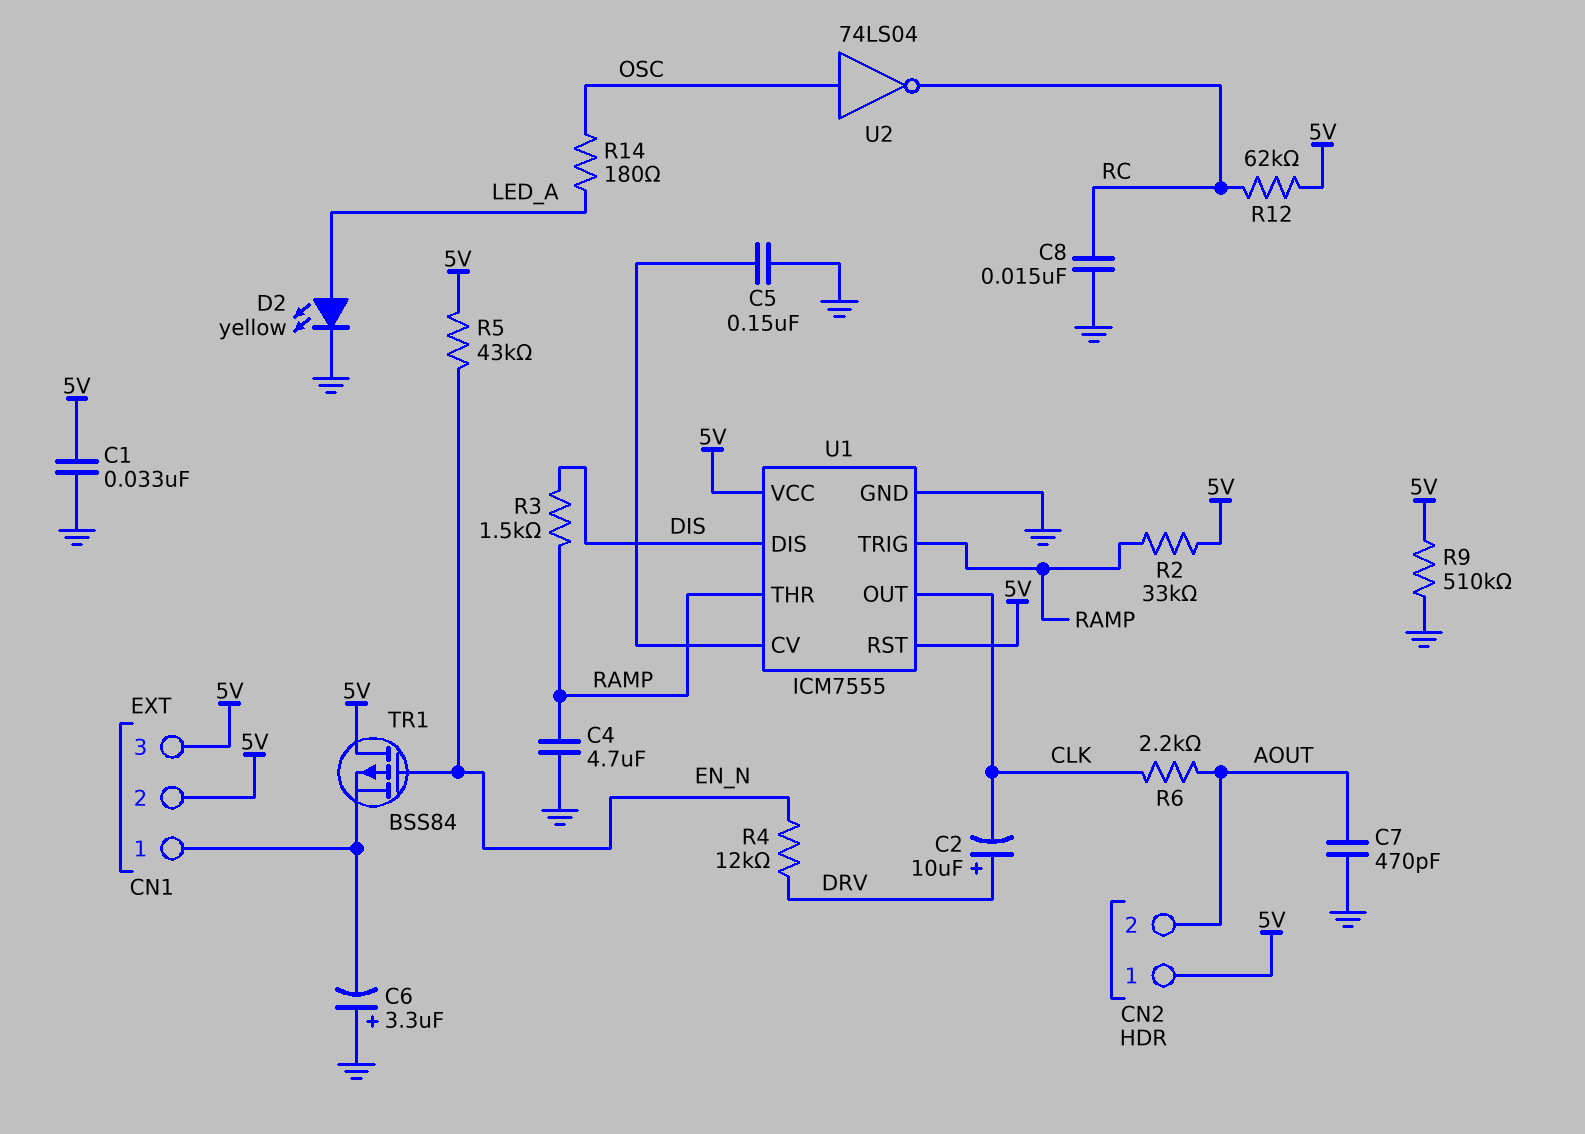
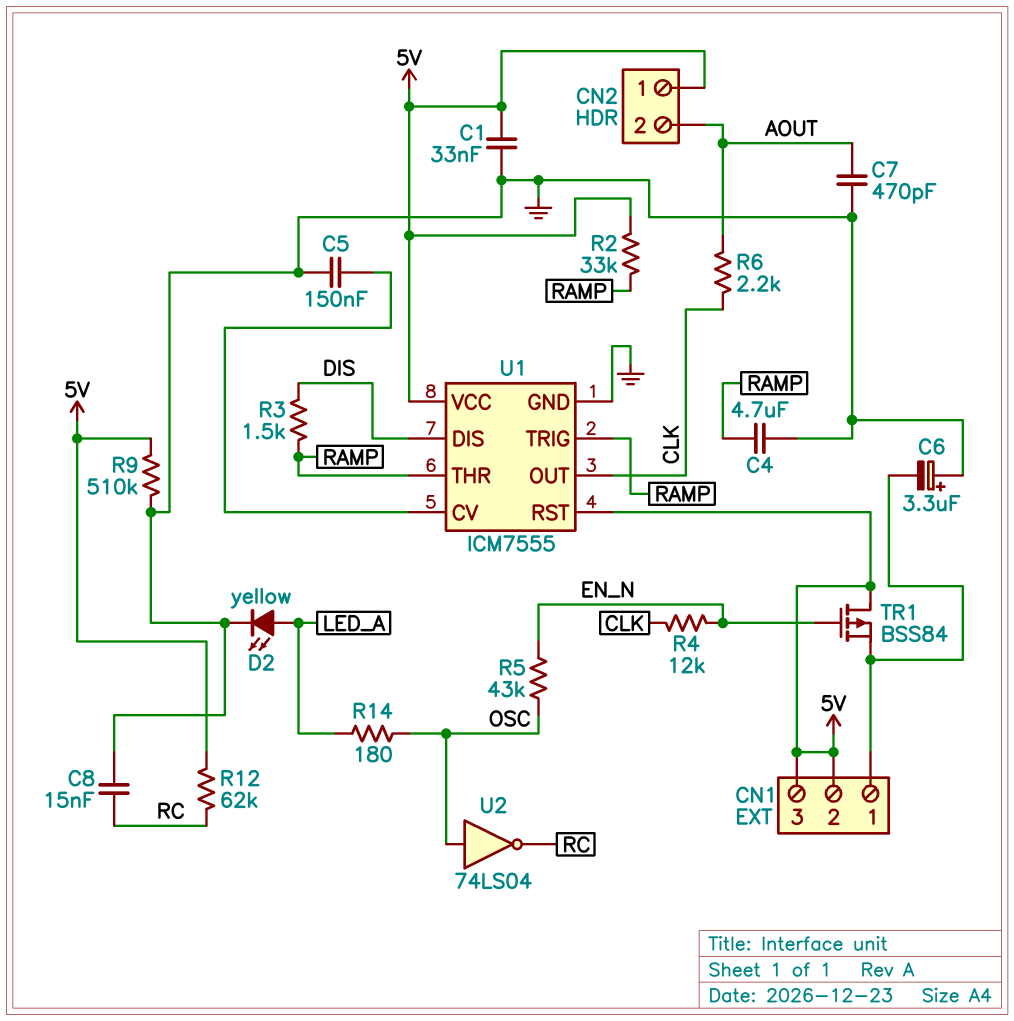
C2: 10uF (plus DRV, minus CLK) -> none
R4: 12k (DRV, EN_N) -> 12k (CLK, EN_N)
R5: 43k (5V, EN_N) -> 43k (EN_N, OSC)

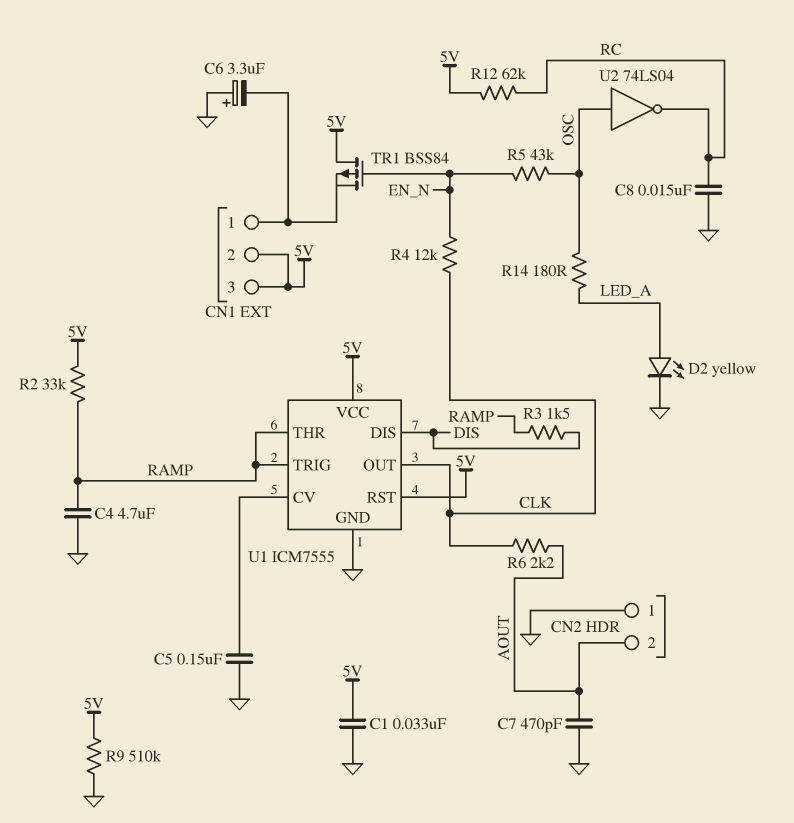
CN2 pin 1: 5V -> GND

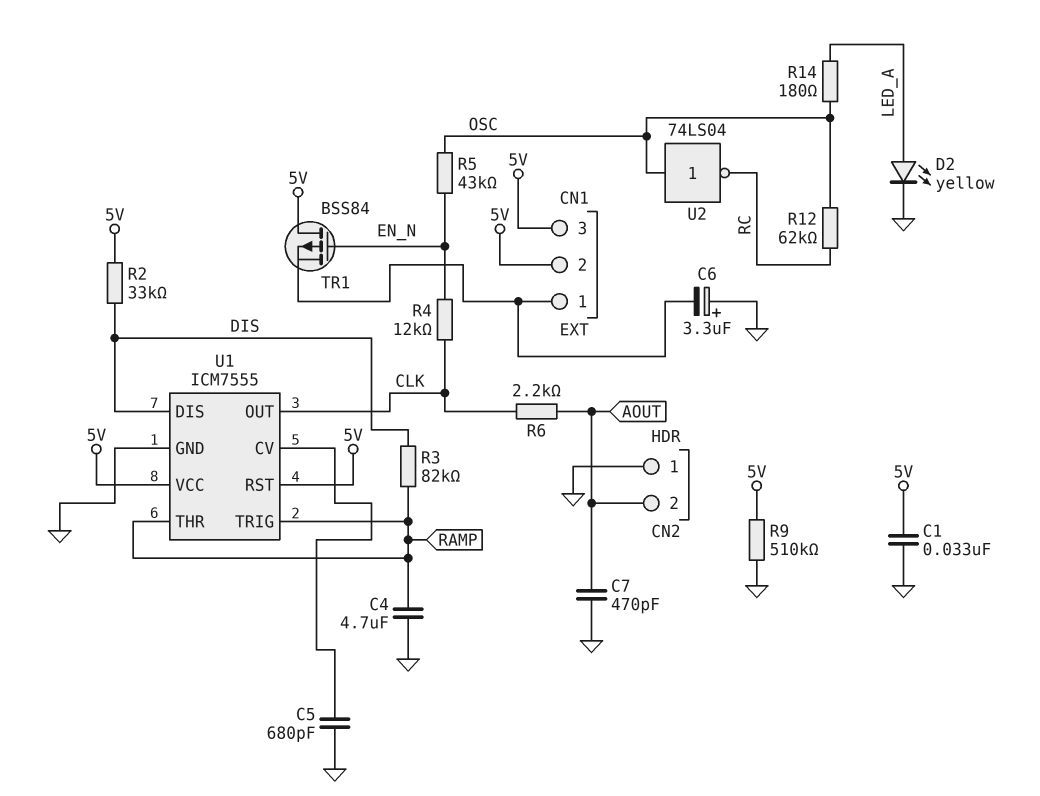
C5: 150nF (GND, U1/CV) -> 680pF (GND, U1/CV)
C8: 15nF (GND, RC) -> none
R2: 33k (5V, RAMP) -> 33k (5V, DIS)
R3: 1.5k (DIS, RAMP) -> 82k (DIS, RAMP)
R12: 62k (5V, RC) -> 62k (OSC, RC)

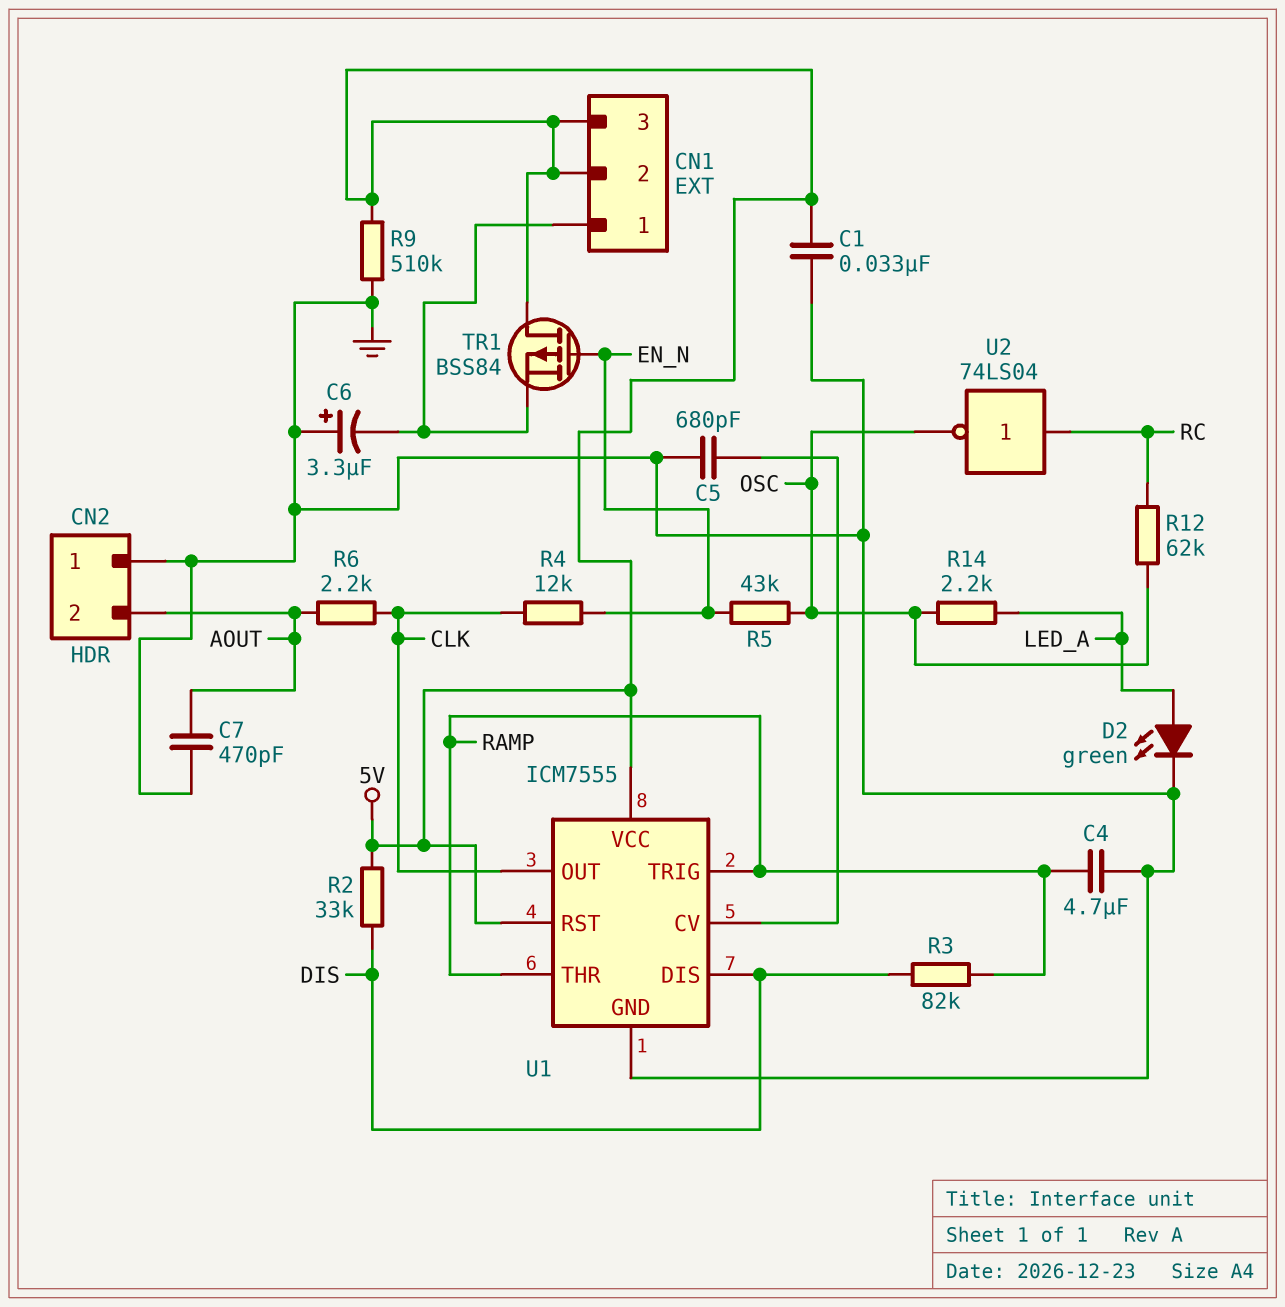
D2: LED yellow (A LED_A, K GND) -> LED green (A LED_A, K GND)
R14: 180 (LED_A, OSC) -> 2.2k (LED_A, OSC)
U2: NOT 74LS04 (in OSC, out RC) -> NOT 74LS04 (in RC, out OSC)

